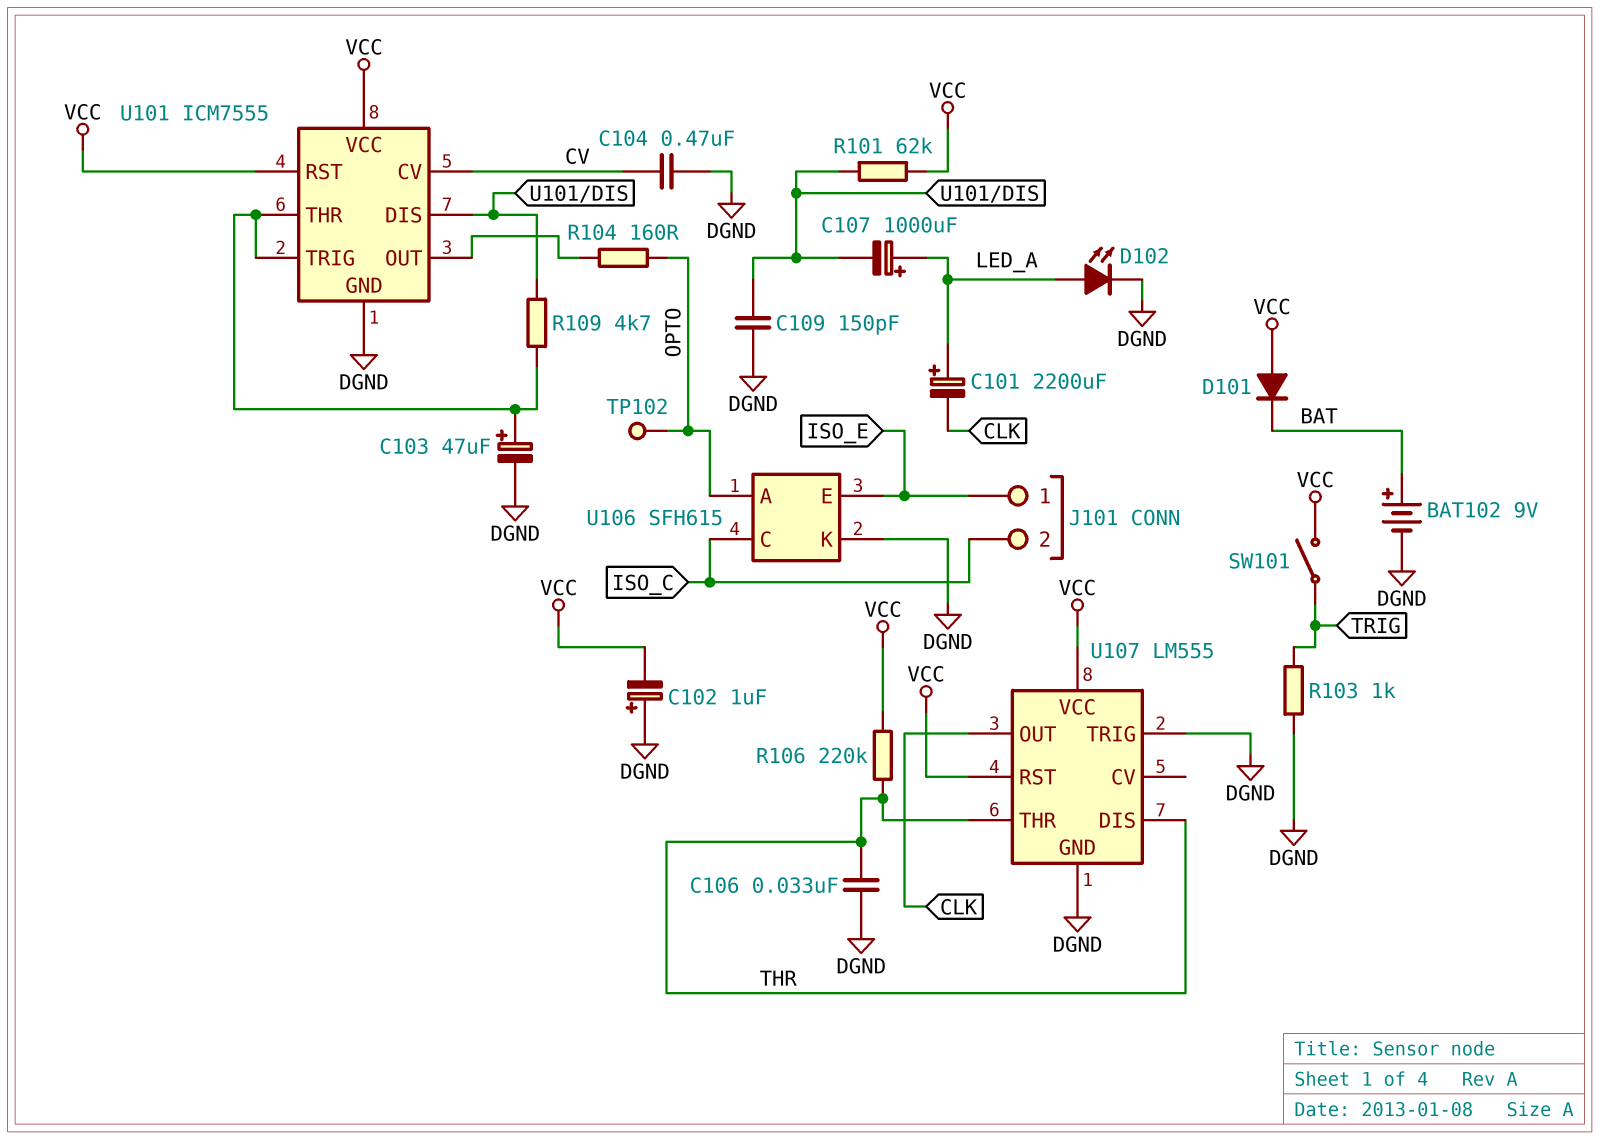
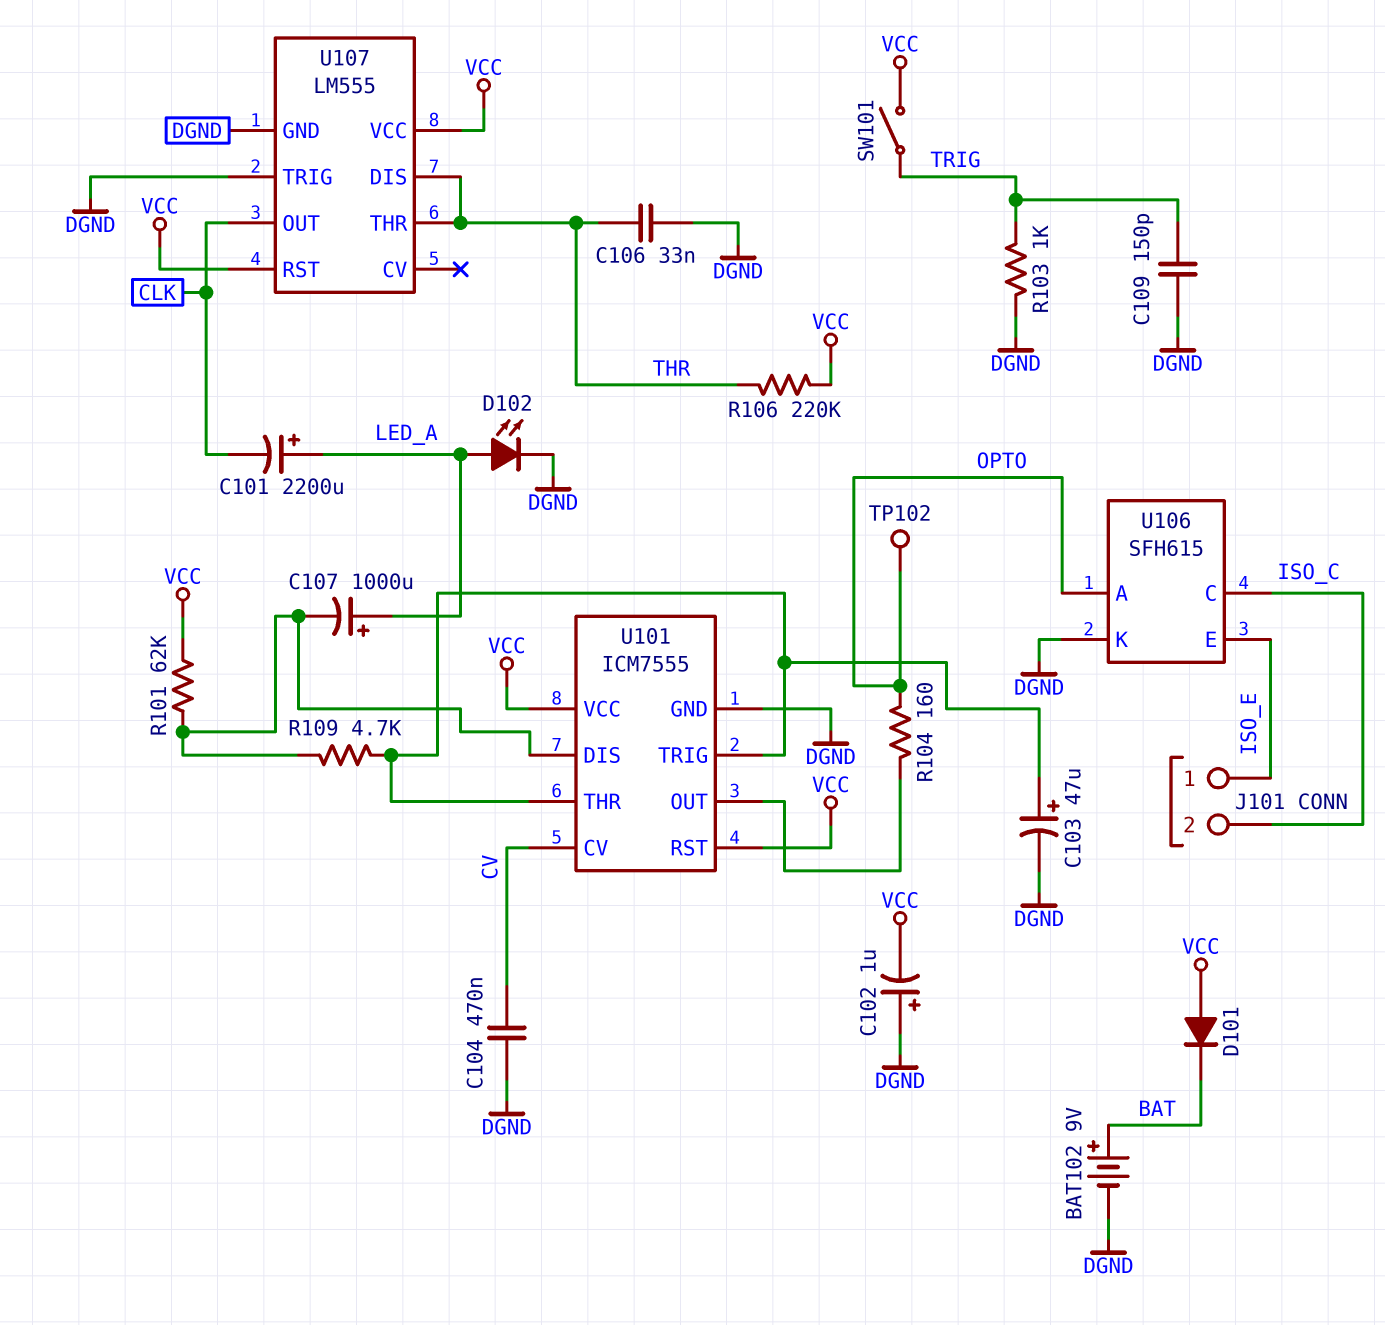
C109: 150pF (DGND, U101/DIS) -> 150pF (DGND, TRIG)

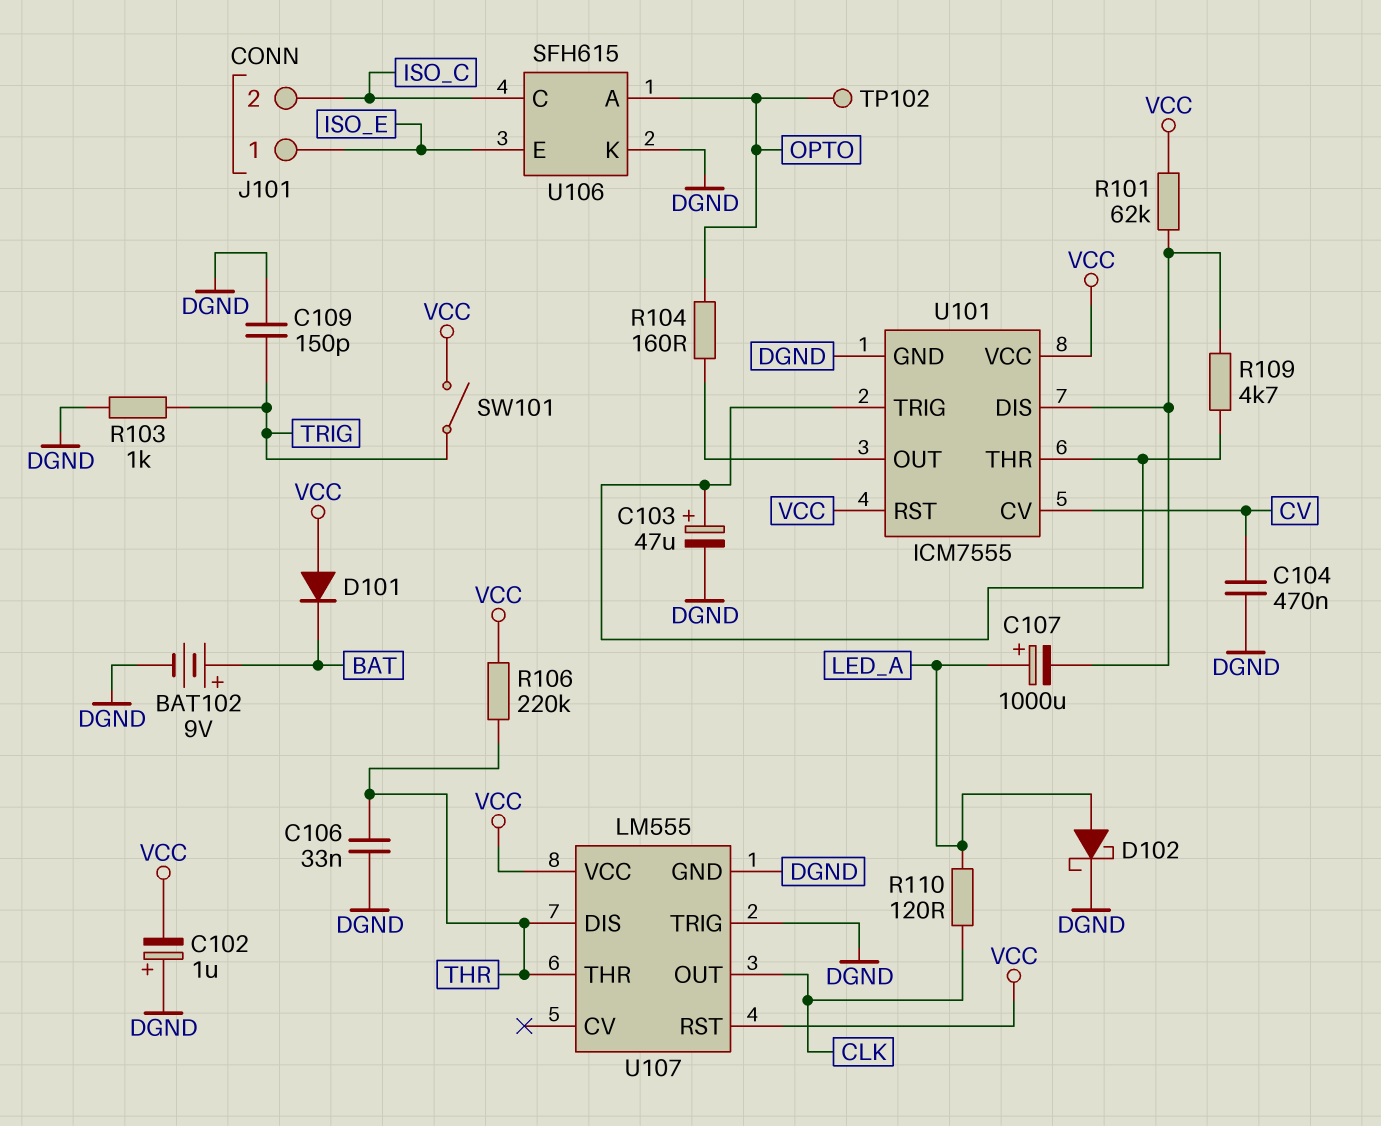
C101: 2200uF (plus LED_A, minus CLK) -> none
D102: LED (A LED_A, K DGND) -> schottky (A LED_A, K DGND)
R110: none -> 120 (CLK, LED_A)

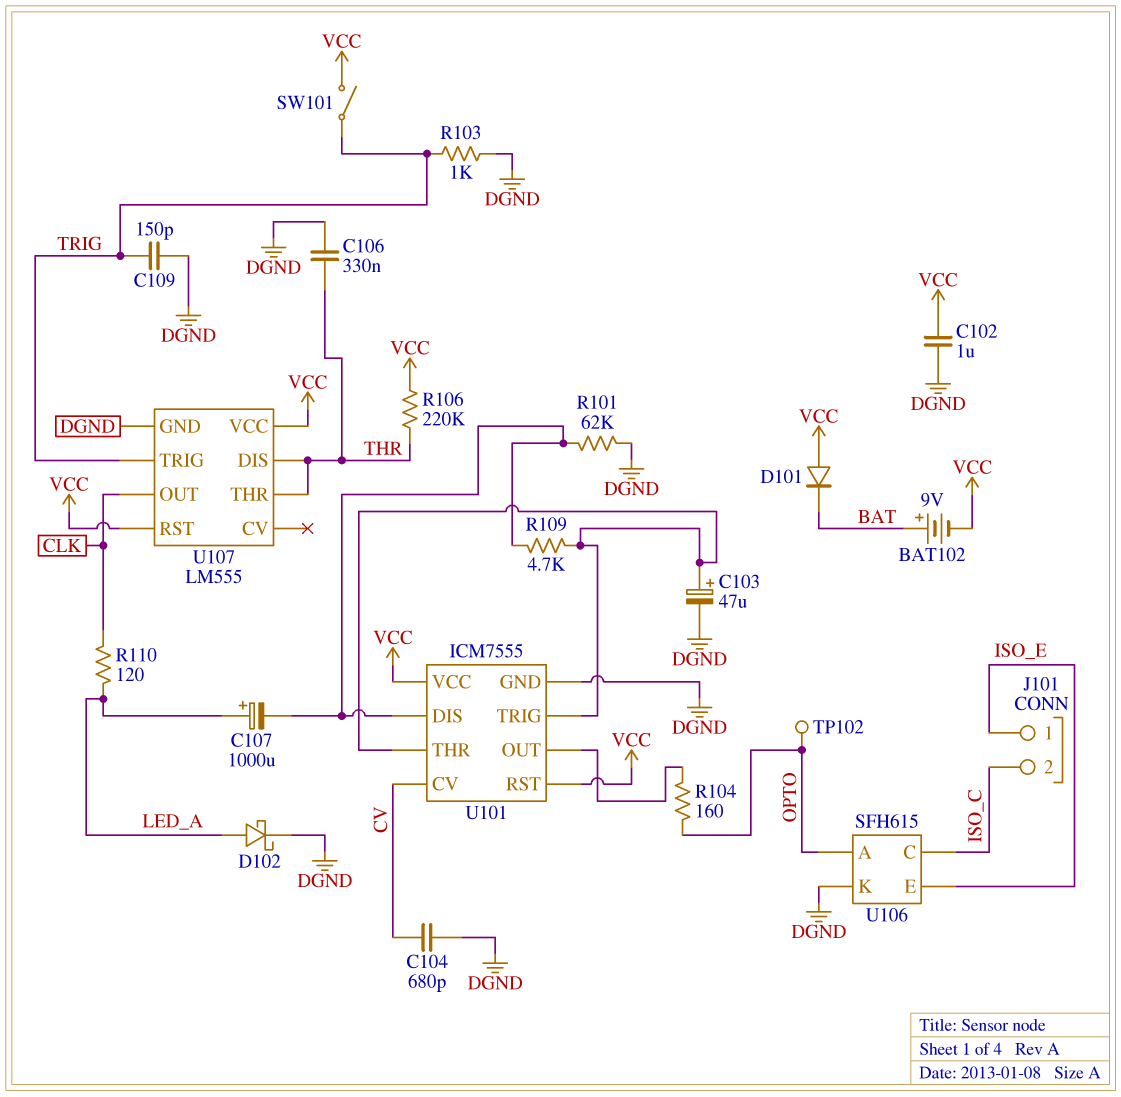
BAT102: 9V (plus BAT, minus DGND) -> 9V (plus BAT, minus VCC)
C102: 1uF (plus DGND, minus VCC) -> 1uF (DGND, VCC)
C104: 470nF (CV, DGND) -> 680pF (CV, DGND)
C106: 33nF (DGND, THR) -> 330nF (DGND, THR)
R101: 62k (U101/DIS, VCC) -> 62k (DGND, U101/DIS)
U107 pin TRIG: DGND -> TRIG

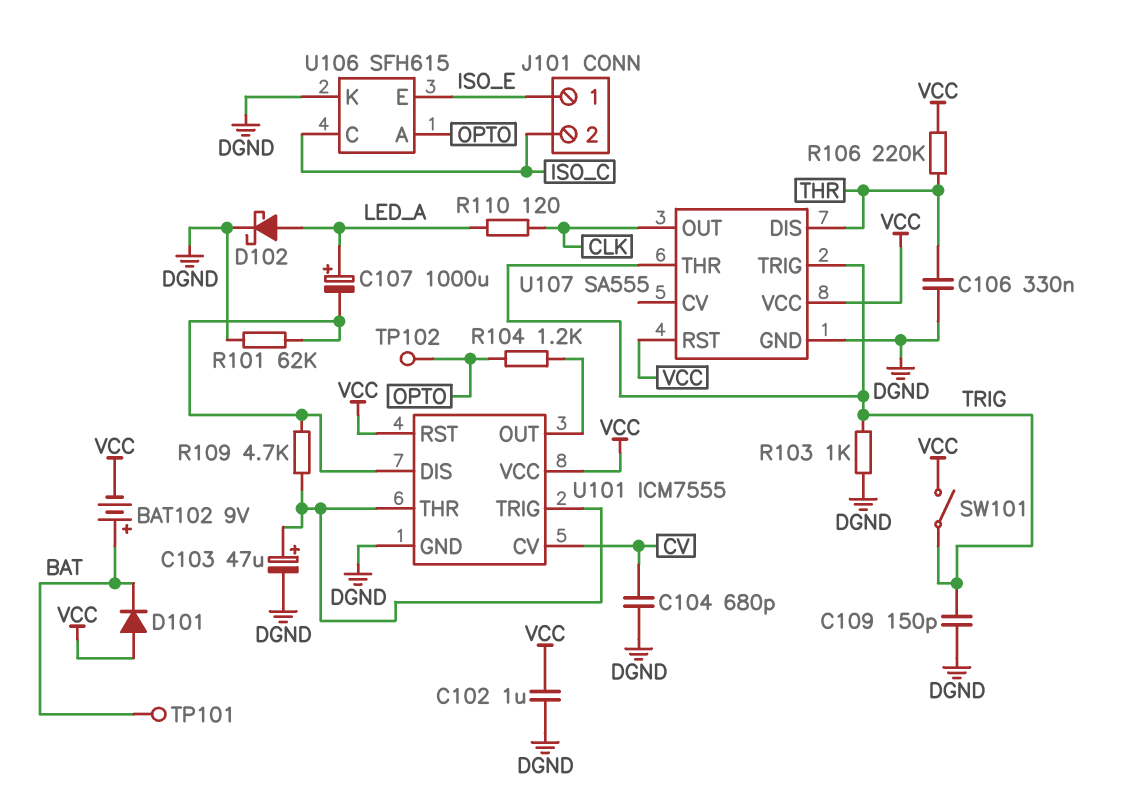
R104: 160 (OPTO, U101/OUT) -> 1.2k (OPTO, U101/OUT)
TP101: none -> test point (BAT)
U107: LM555 -> SA555
U107 pin THR: THR -> TRIG

